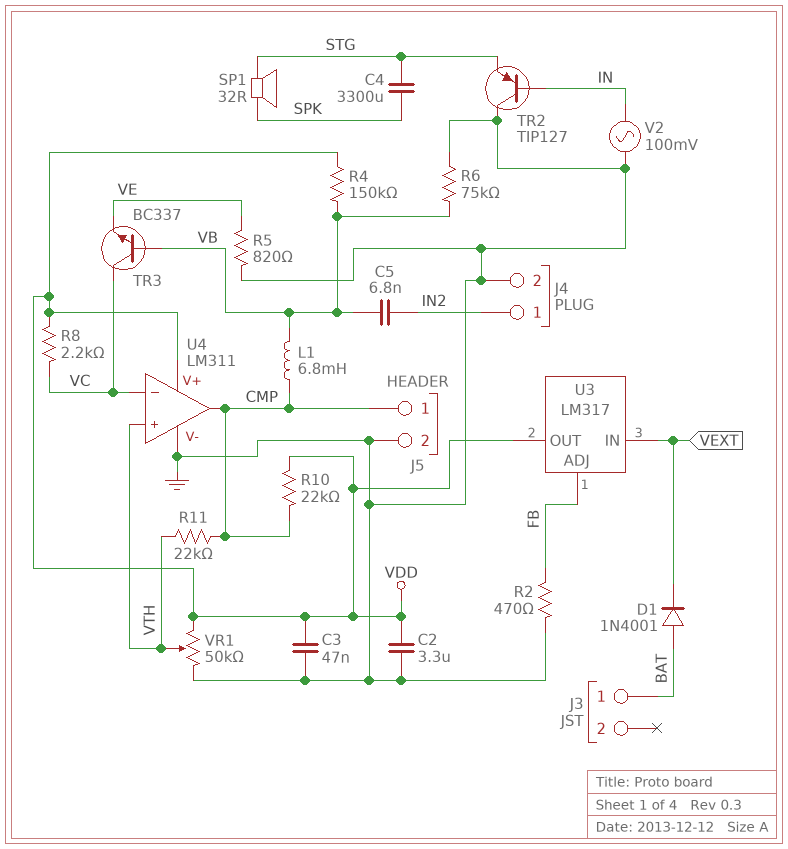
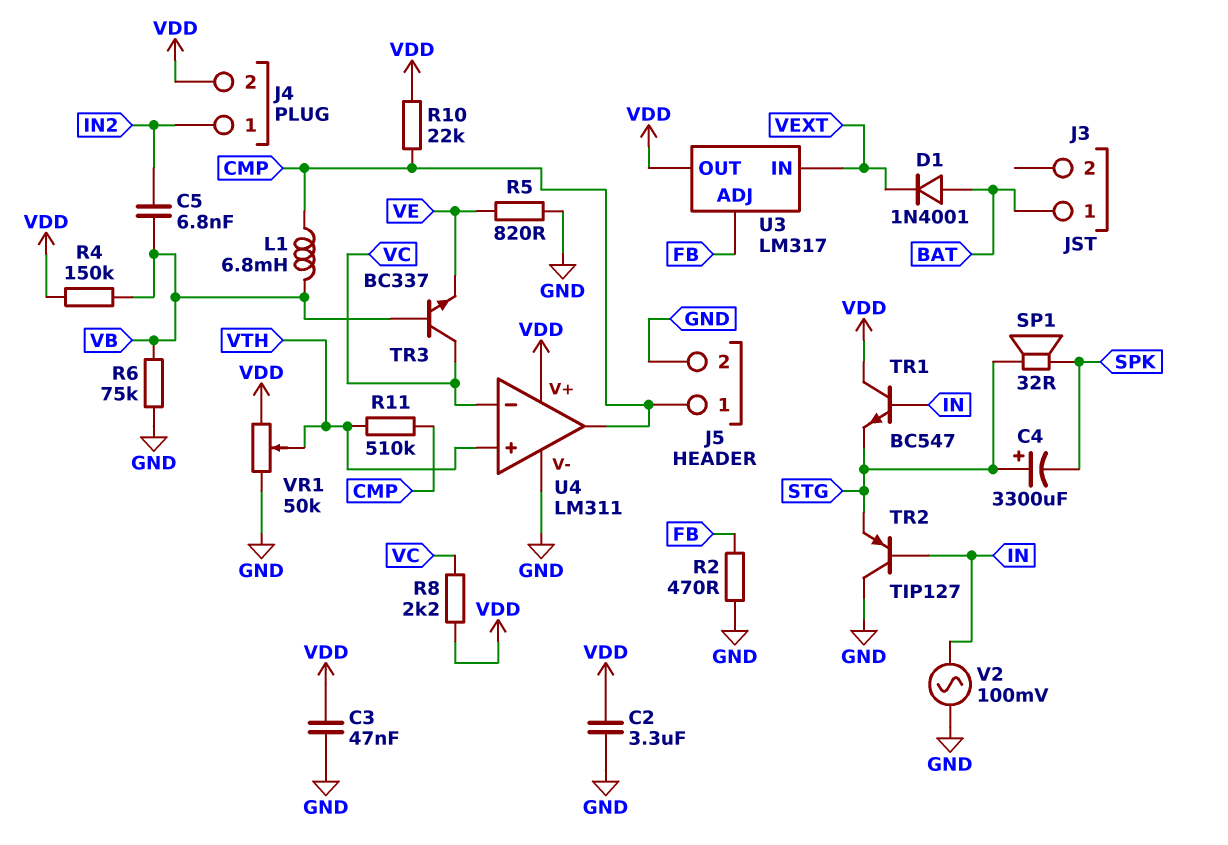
C4: 3300uF (SPK, STG) -> 3300uF (plus STG, minus SPK)
J4 pin 2: GND -> VDD
R11: 22k (CMP, VTH) -> 510k (CMP, VTH)
TR1: none -> NPN BC547 (B IN, C VDD, E STG)

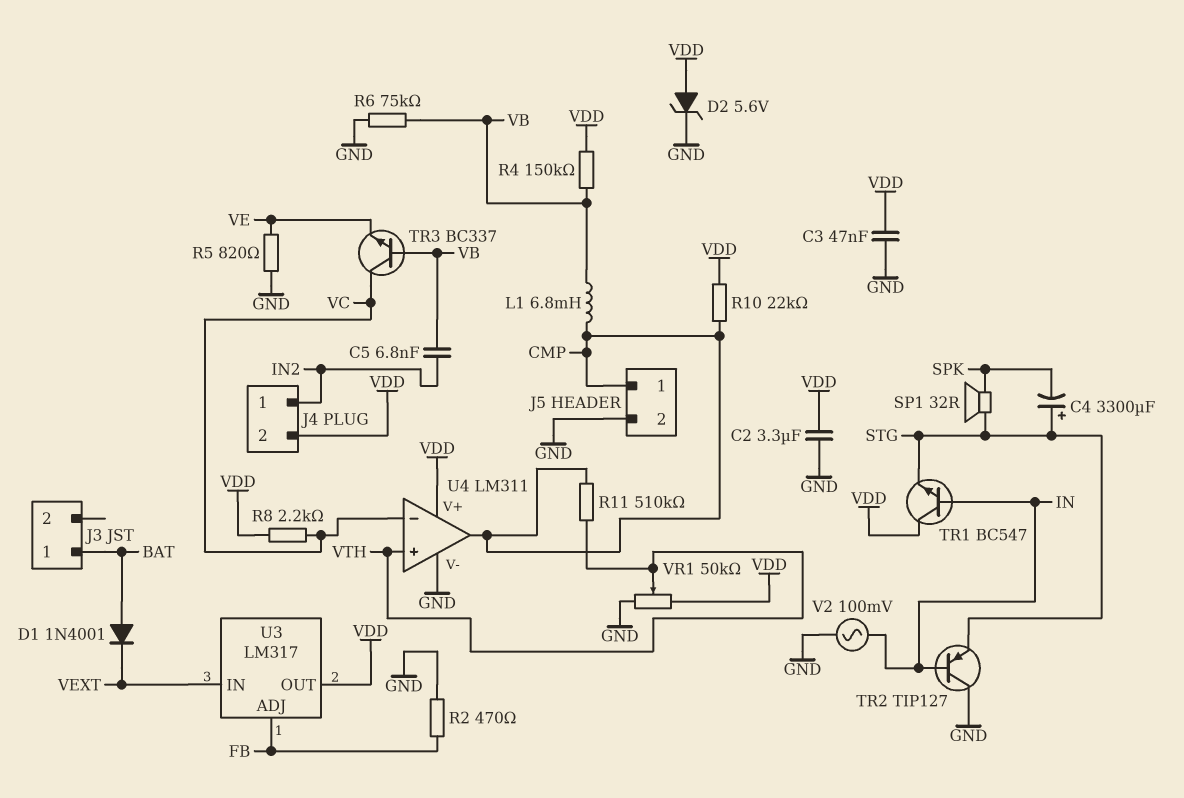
D2: none -> zener 5.6V (A VDD, K GND)

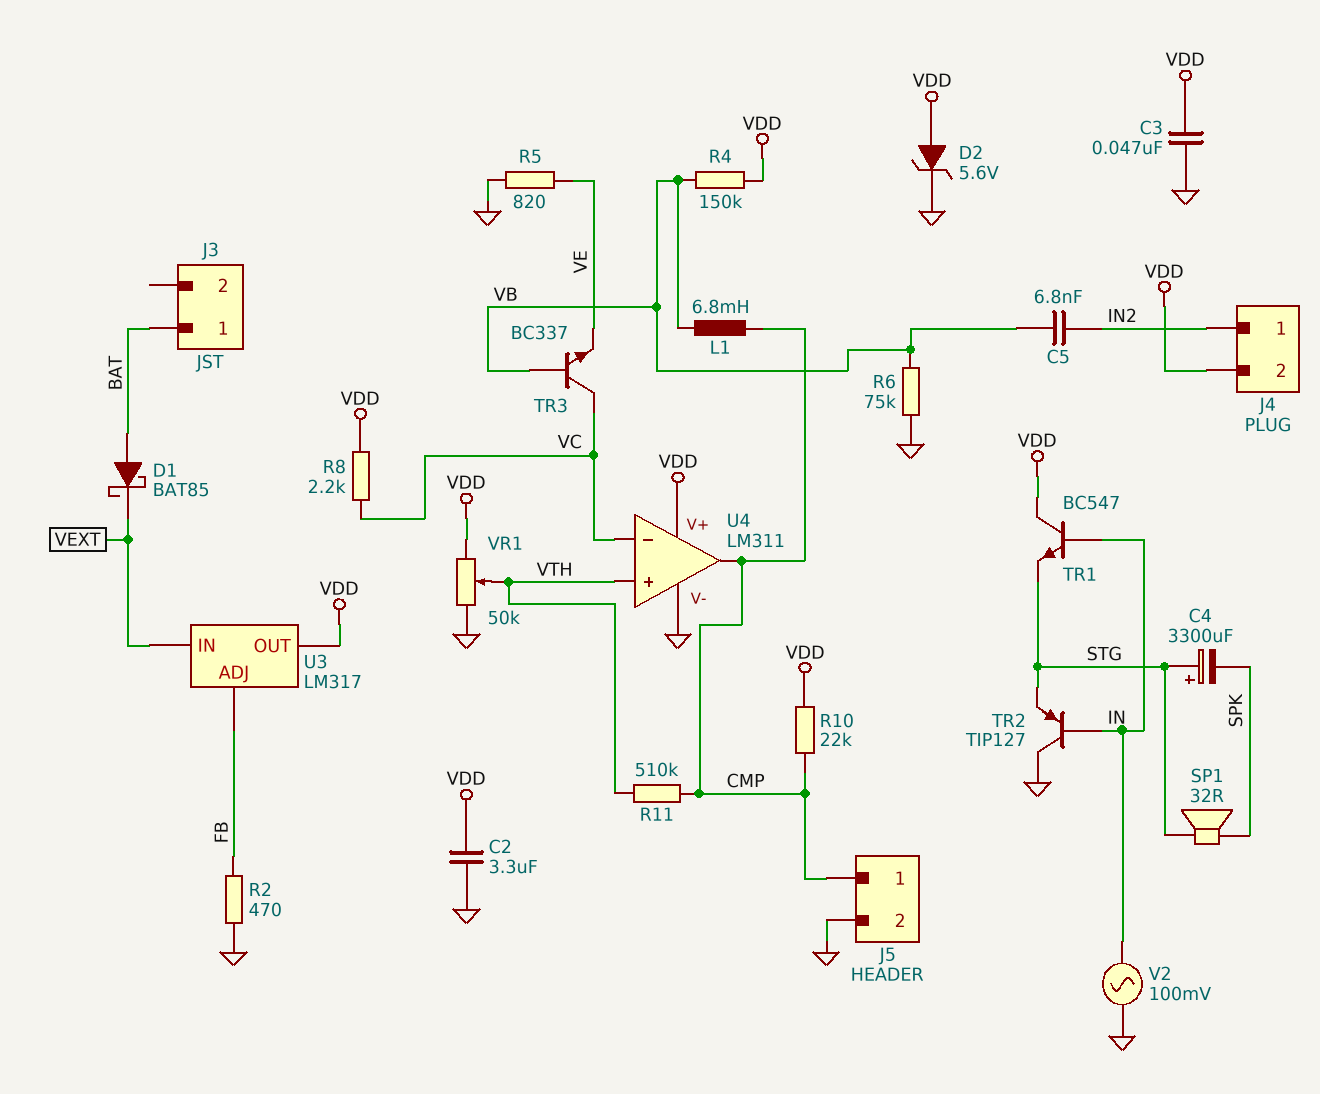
D1: diode 1N4001 (A BAT, K VEXT) -> schottky BAT85 (A BAT, K VEXT)

